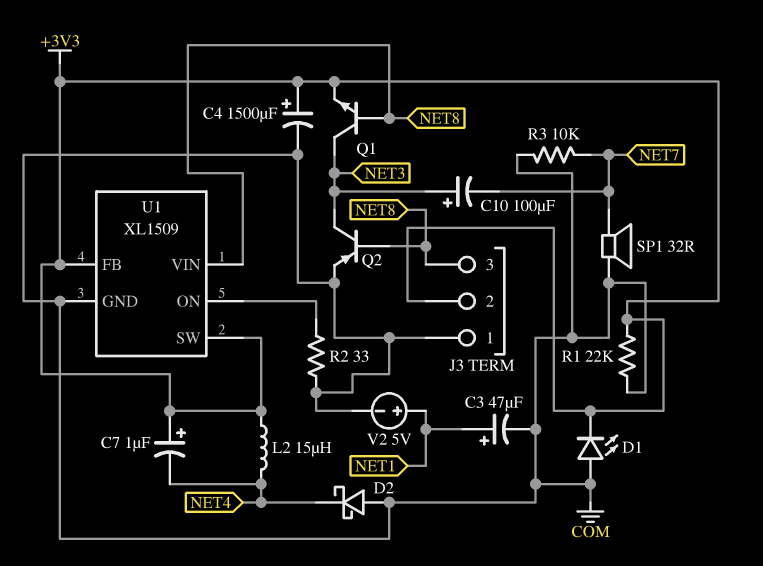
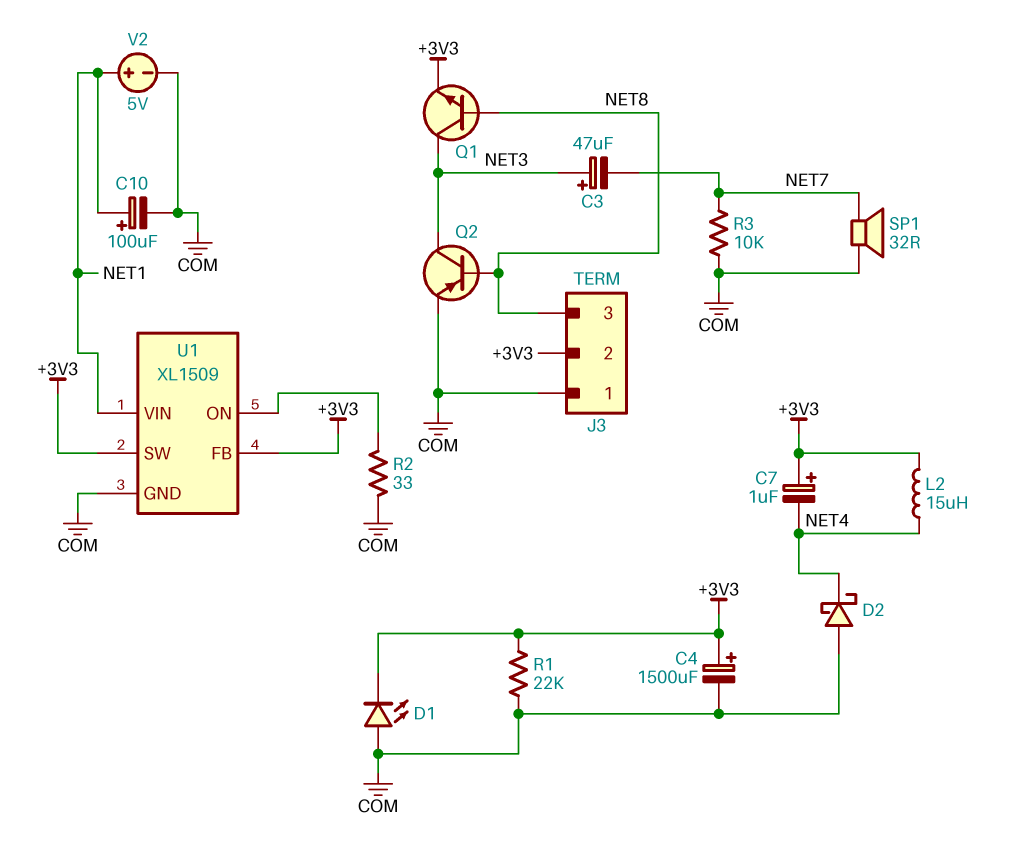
C3: 47uF (plus NET1, minus COM) -> 47uF (plus NET3, minus NET7)
C10: 100uF (plus NET3, minus NET7) -> 100uF (plus NET1, minus COM)
U1 pin VIN: NET8 -> NET1

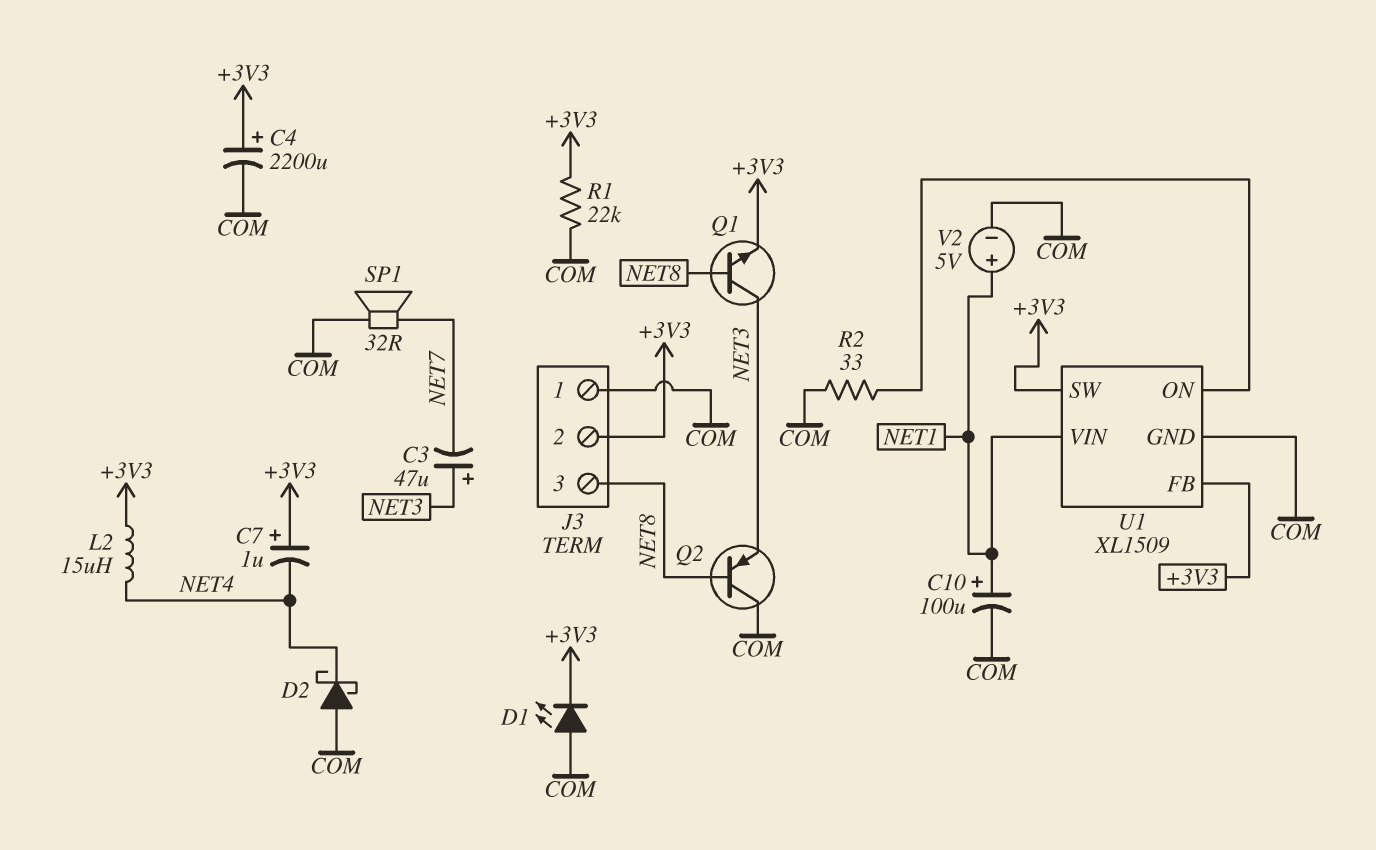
C4: 1500uF (plus +3V3, minus COM) -> 2200uF (plus +3V3, minus COM)
Q2: PNP (B NET8, C NET3, E COM) -> PNP (B NET8, C COM, E NET3)
R3: 10k (COM, NET7) -> none

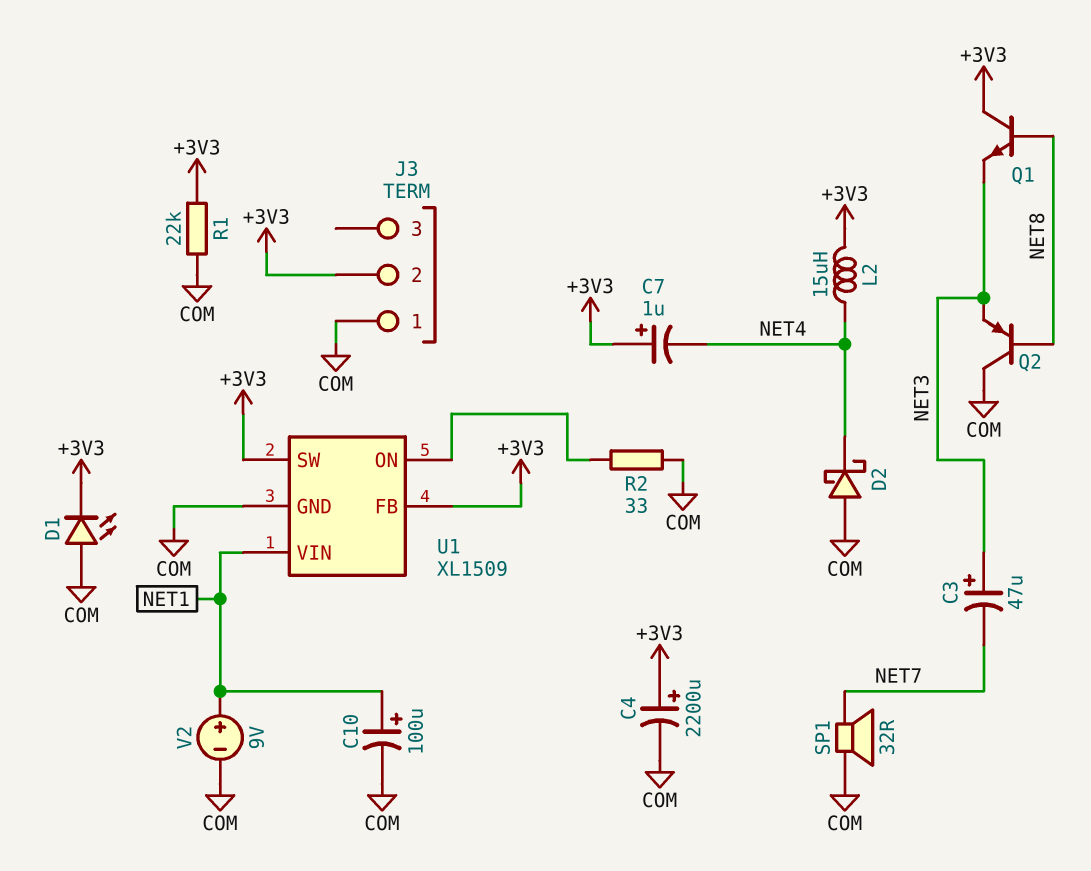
J3 pin 3: NET8 -> none
Q1: NPN (B NET8, C NET3, E +3V3) -> NPN (B NET8, C +3V3, E NET3)
V2: 5V (plus NET1, minus COM) -> 9V (plus NET1, minus COM)

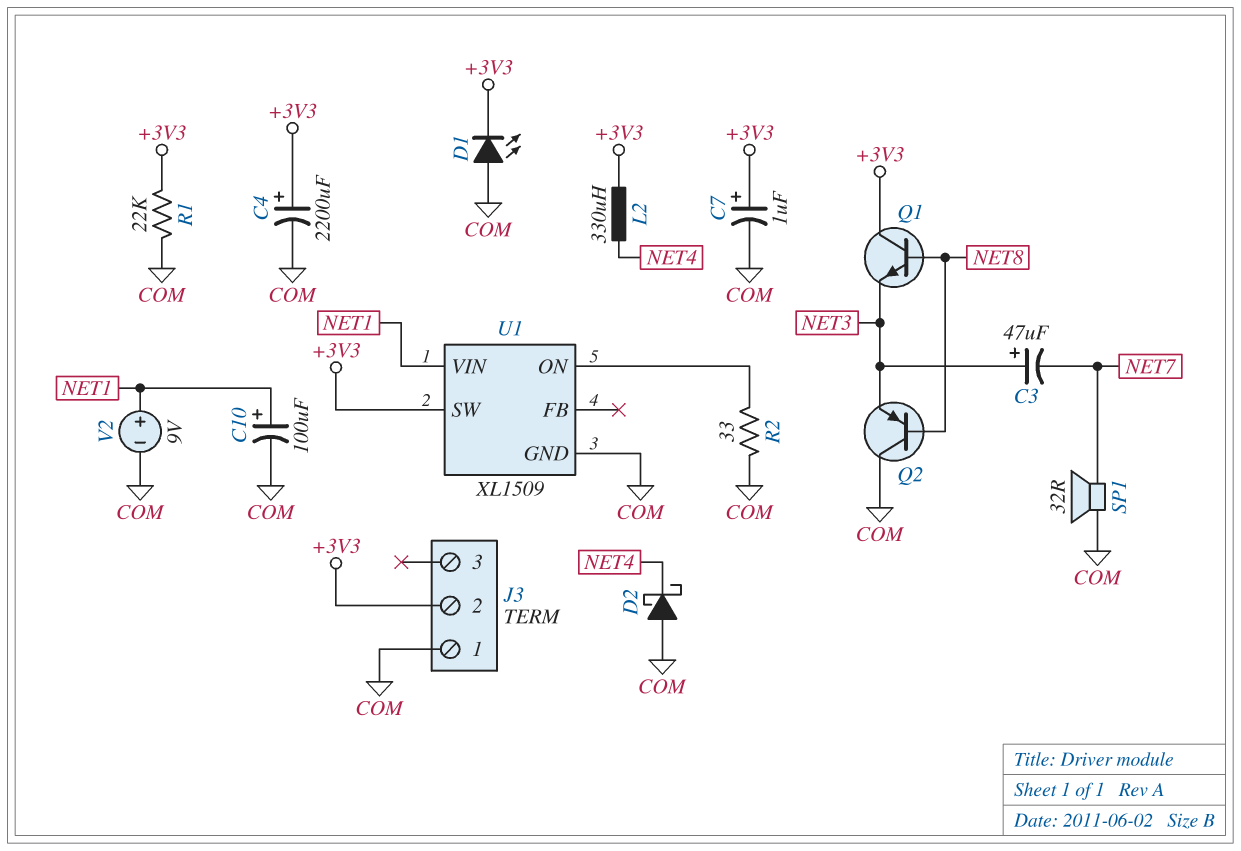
C7: 1uF (plus +3V3, minus NET4) -> 1uF (plus +3V3, minus COM)
L2: 15uH (+3V3, NET4) -> 330uH (+3V3, NET4)
U1 pin FB: +3V3 -> none

